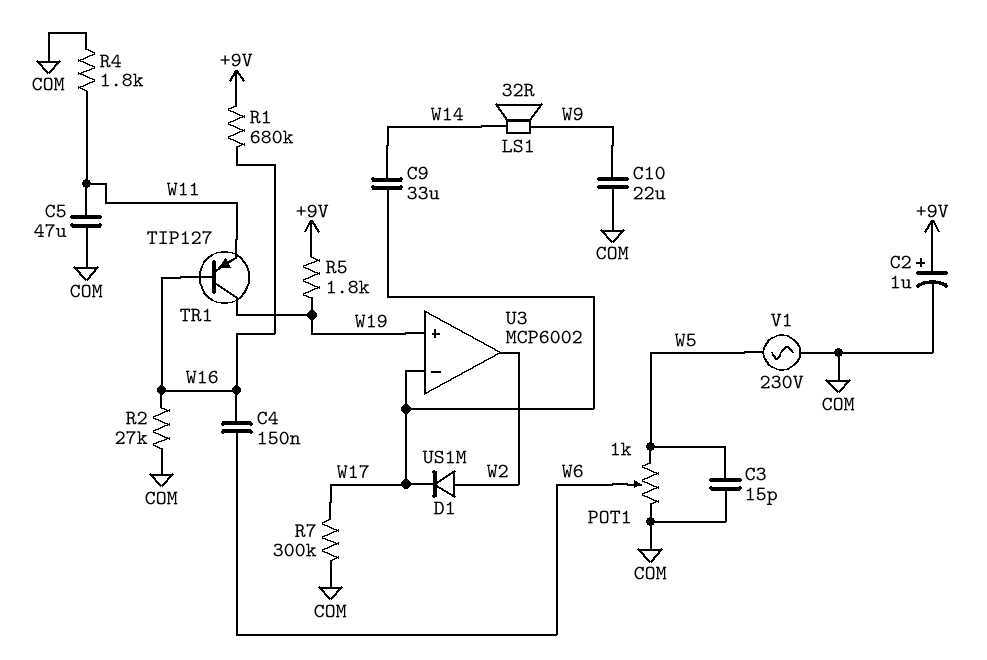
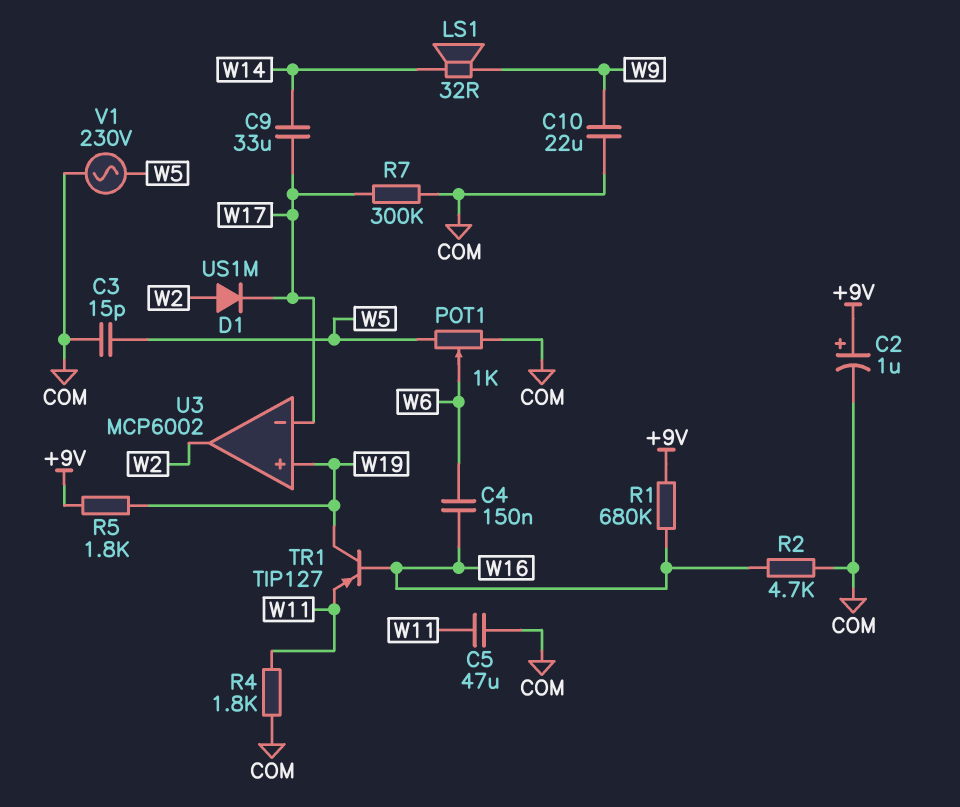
R2: 27k (COM, W16) -> 4.7k (COM, W16)

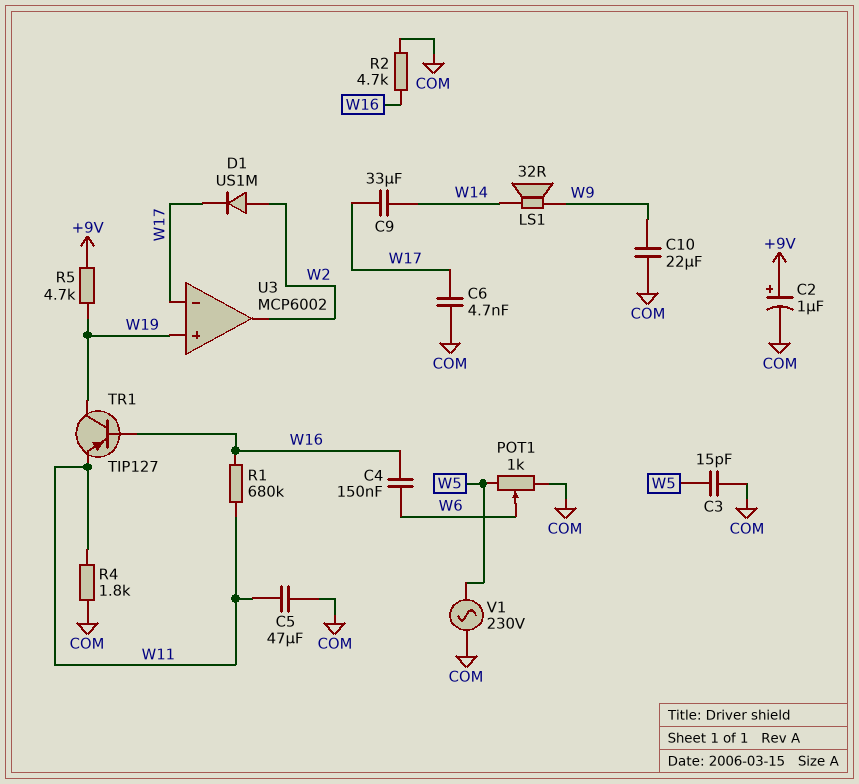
C6: none -> 4.7nF (COM, W17)
R1: 680k (+9V, W16) -> 680k (W11, W16)
R5: 1.8k (+9V, W19) -> 4.7k (+9V, W19)
R7: 300k (COM, W17) -> none

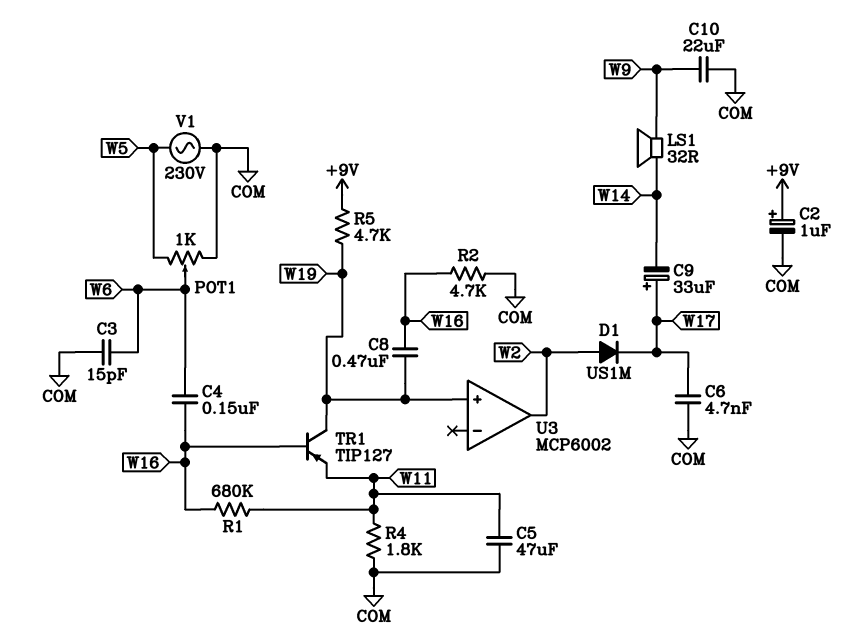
C3: 15pF (COM, W5) -> 15pF (COM, W6)
C8: none -> 470nF (W16, W19)
C9: 33uF (W14, W17) -> 33uF (plus W17, minus W14)
U3 pin in-: W17 -> none

